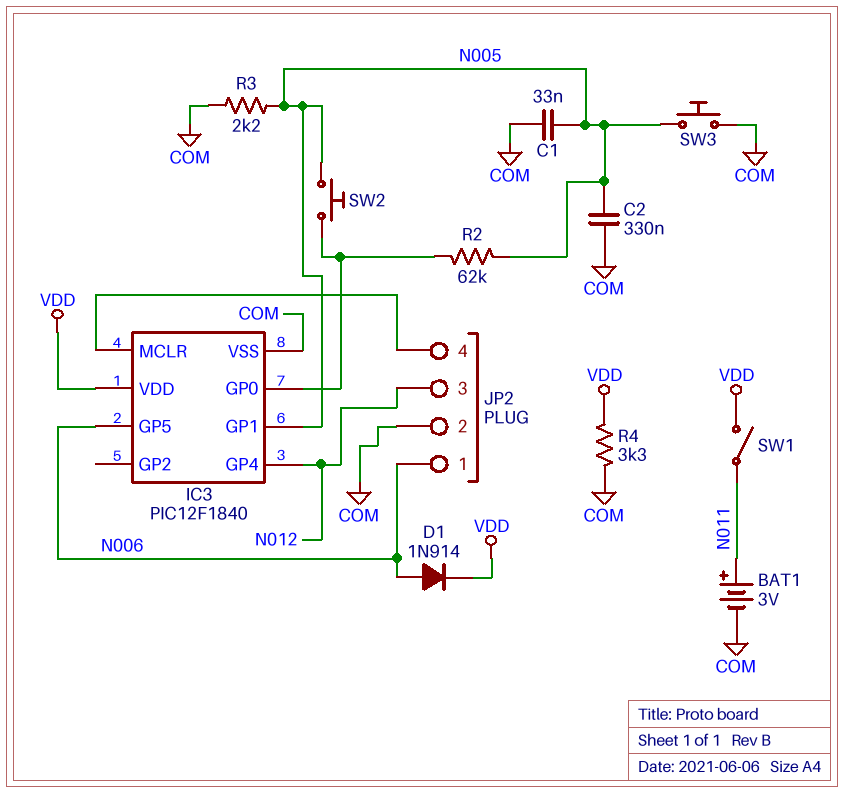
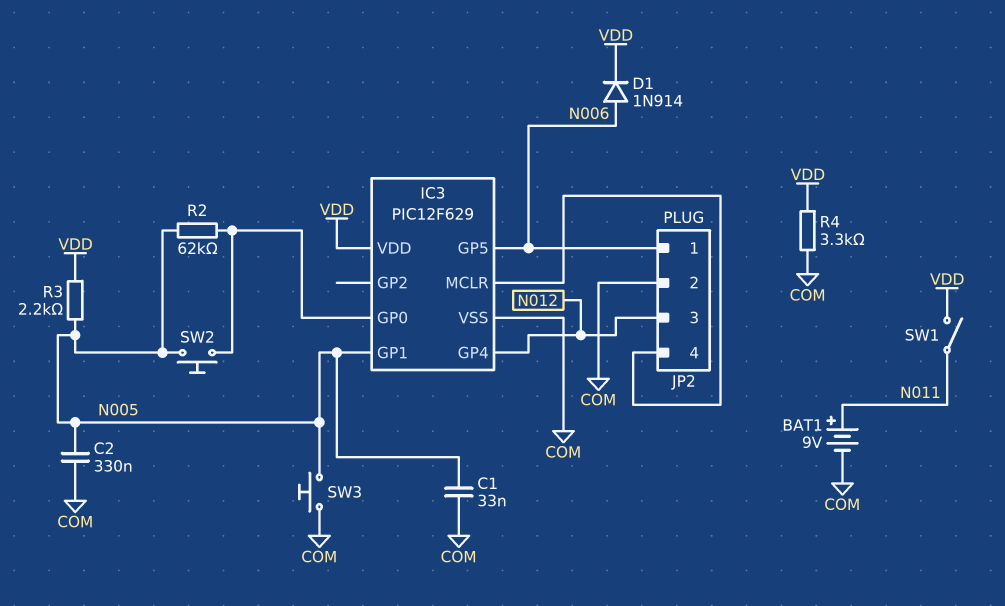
BAT1: 3V (plus N011, minus COM) -> 9V (plus N011, minus COM)
IC3: PIC12F1840 -> PIC12F629
R3: 2.2k (COM, N005) -> 2.2k (N005, VDD)

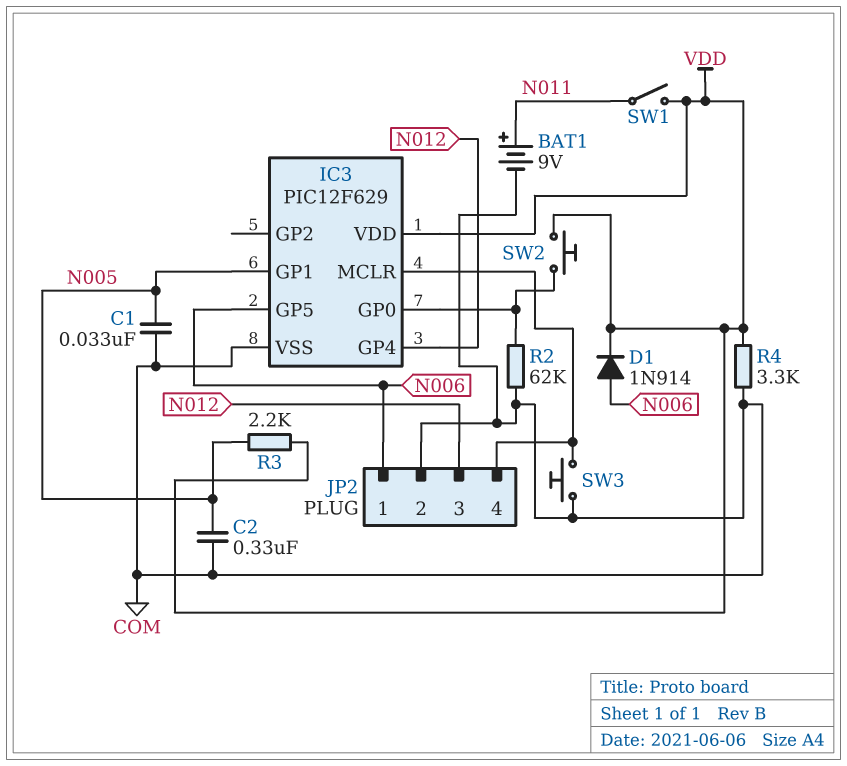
R2: 62k (IC3/GP0, N005) -> 62k (COM, IC3/GP0)
SW2: button (IC3/GP0, N005) -> button (IC3/GP0, VDD)
SW3: button (COM, N005) -> button (COM, IC3/MCLR)

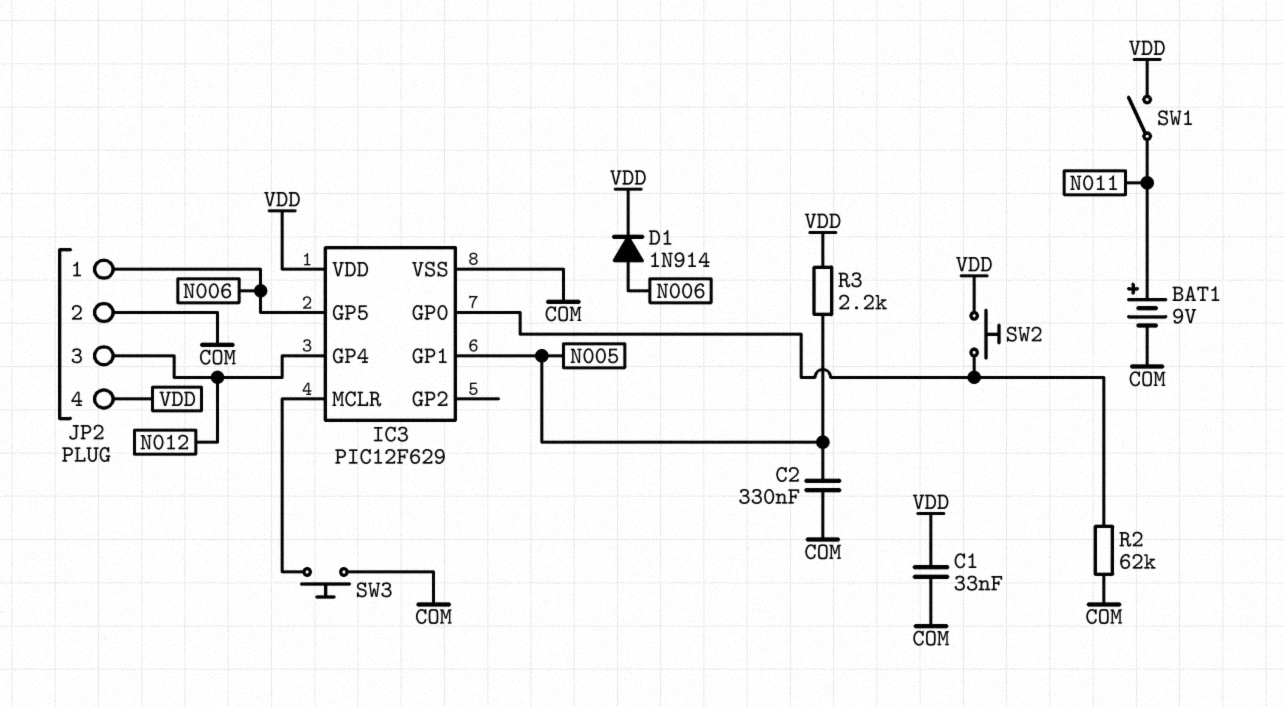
C1: 33nF (COM, N005) -> 33nF (COM, VDD)
JP2 pin 4: IC3/MCLR -> VDD
R4: 3.3k (COM, VDD) -> none

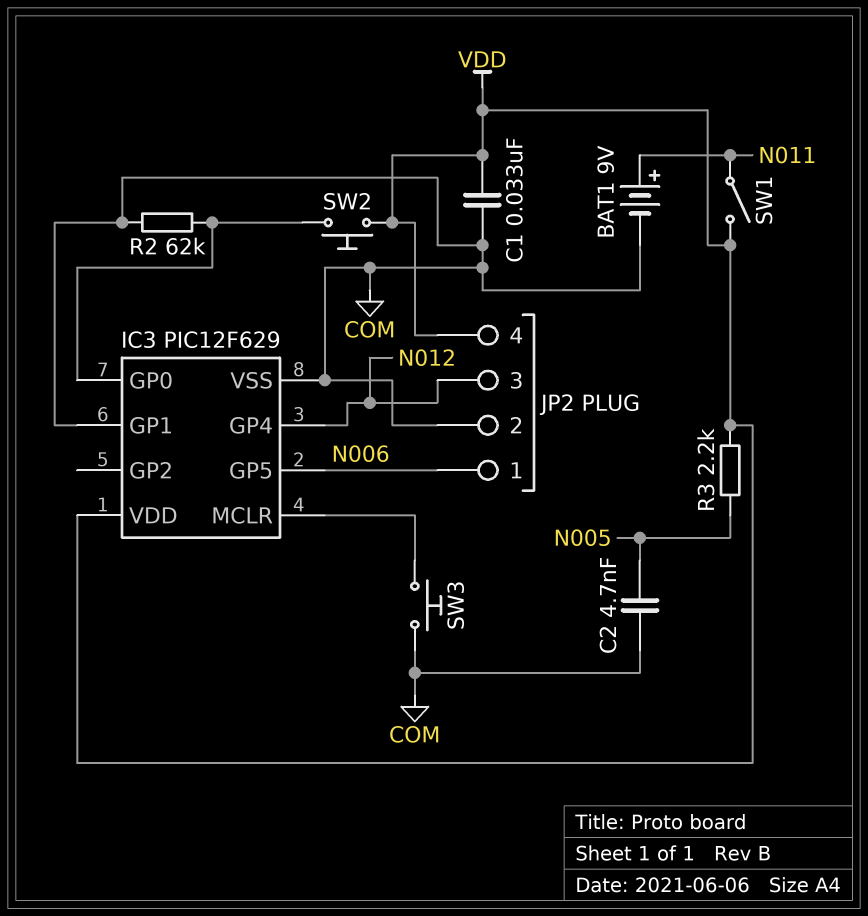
C2: 330nF (COM, N005) -> 4.7nF (COM, N005)
D1: diode 1N914 (A N006, K VDD) -> none
IC3 pin GP1: N005 -> COM

